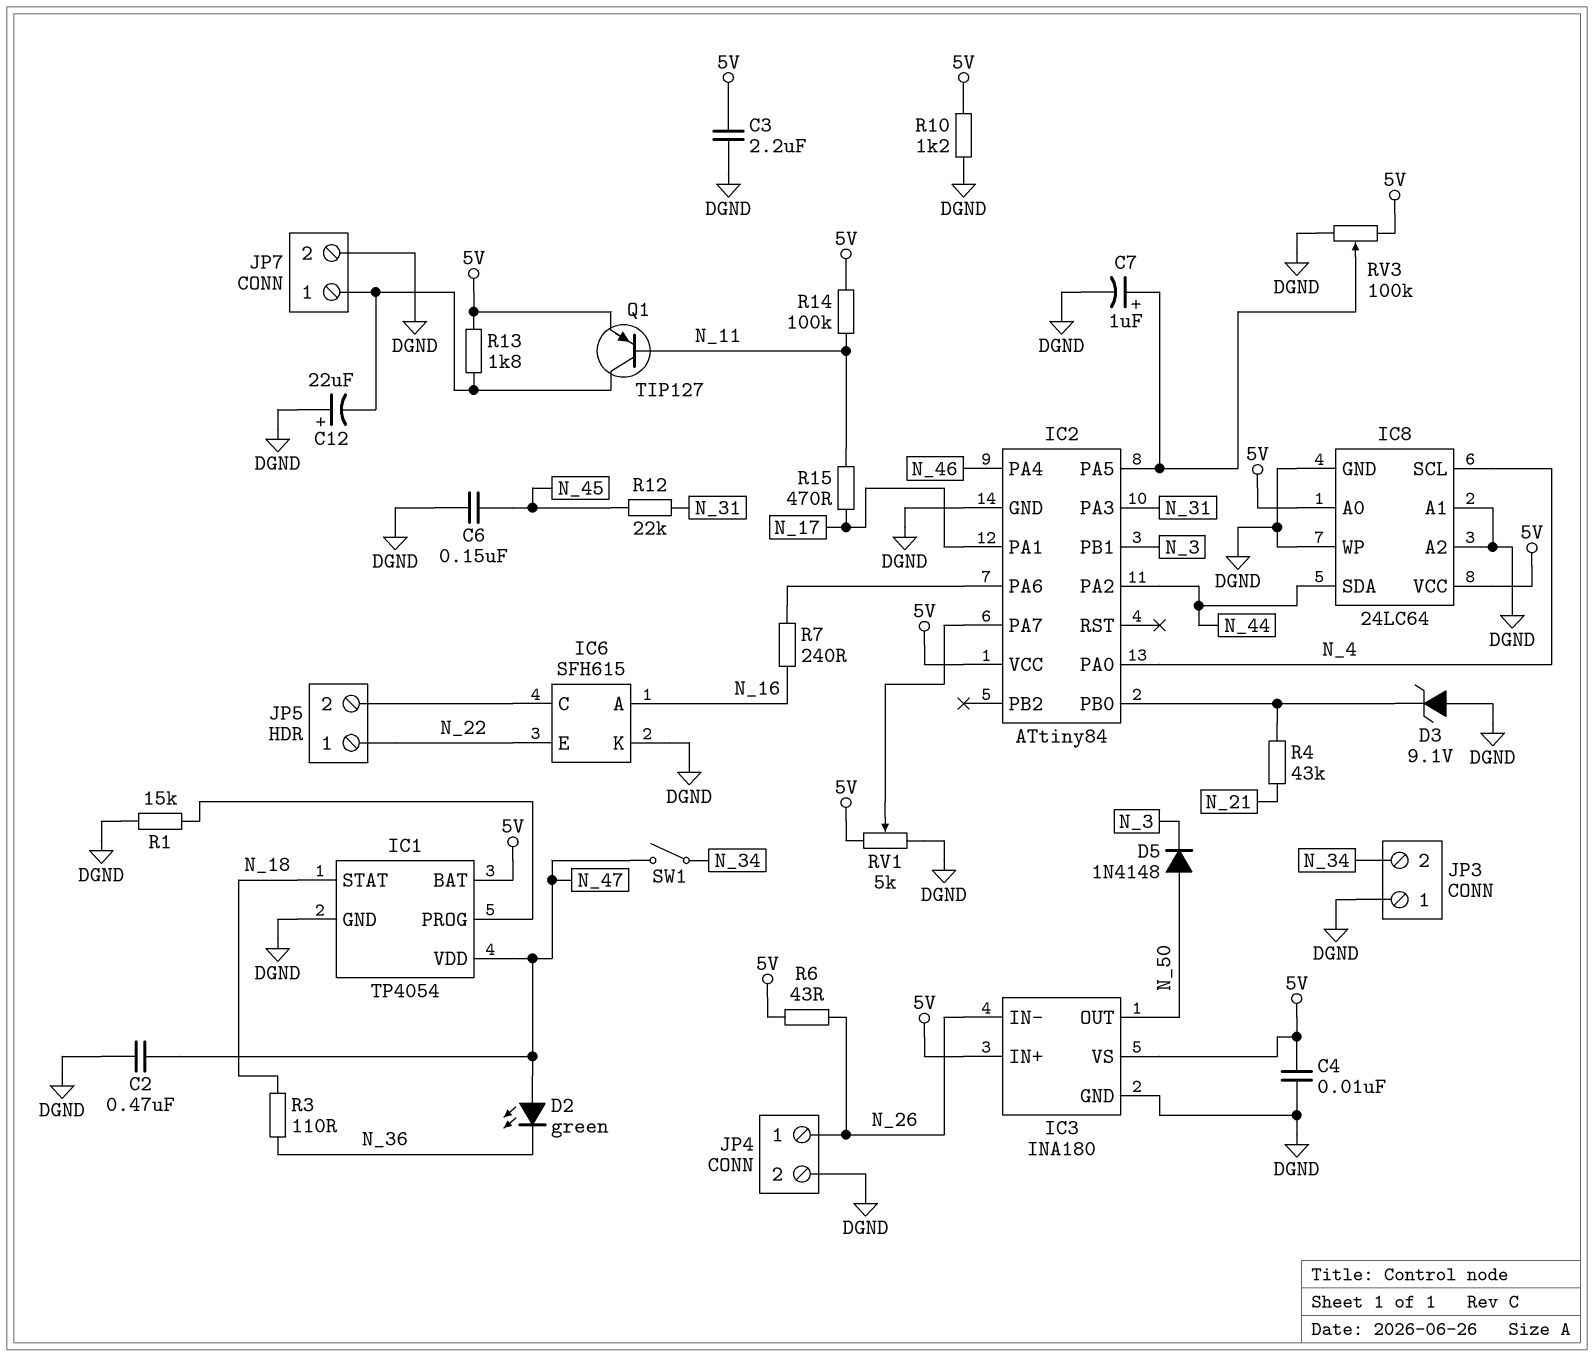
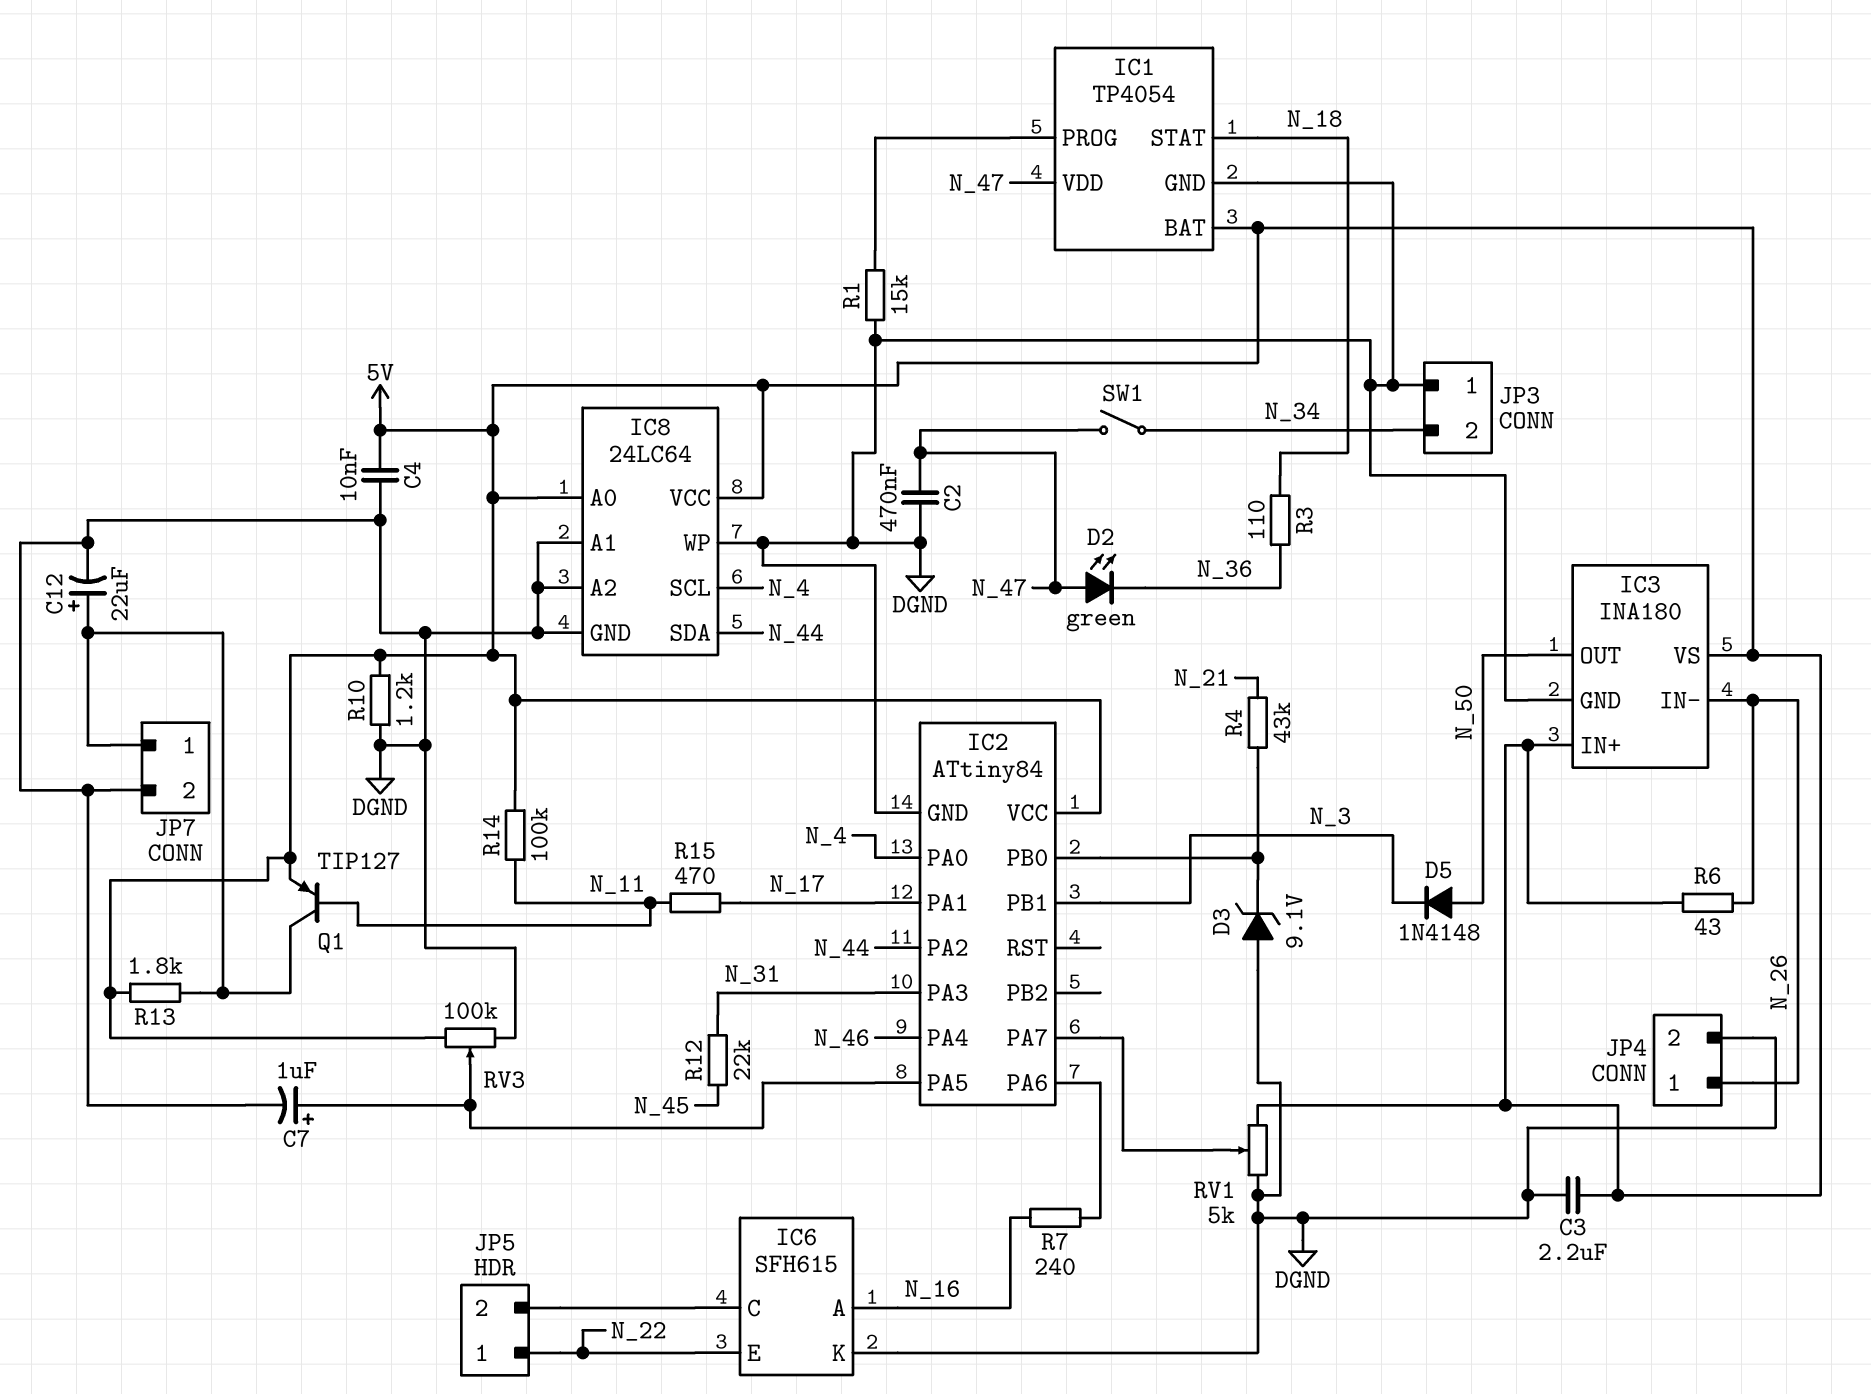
C6: 150nF (DGND, N_45) -> none
C12: 22uF (plus DGND, minus JP7/1) -> 22uF (plus JP7/1, minus DGND)

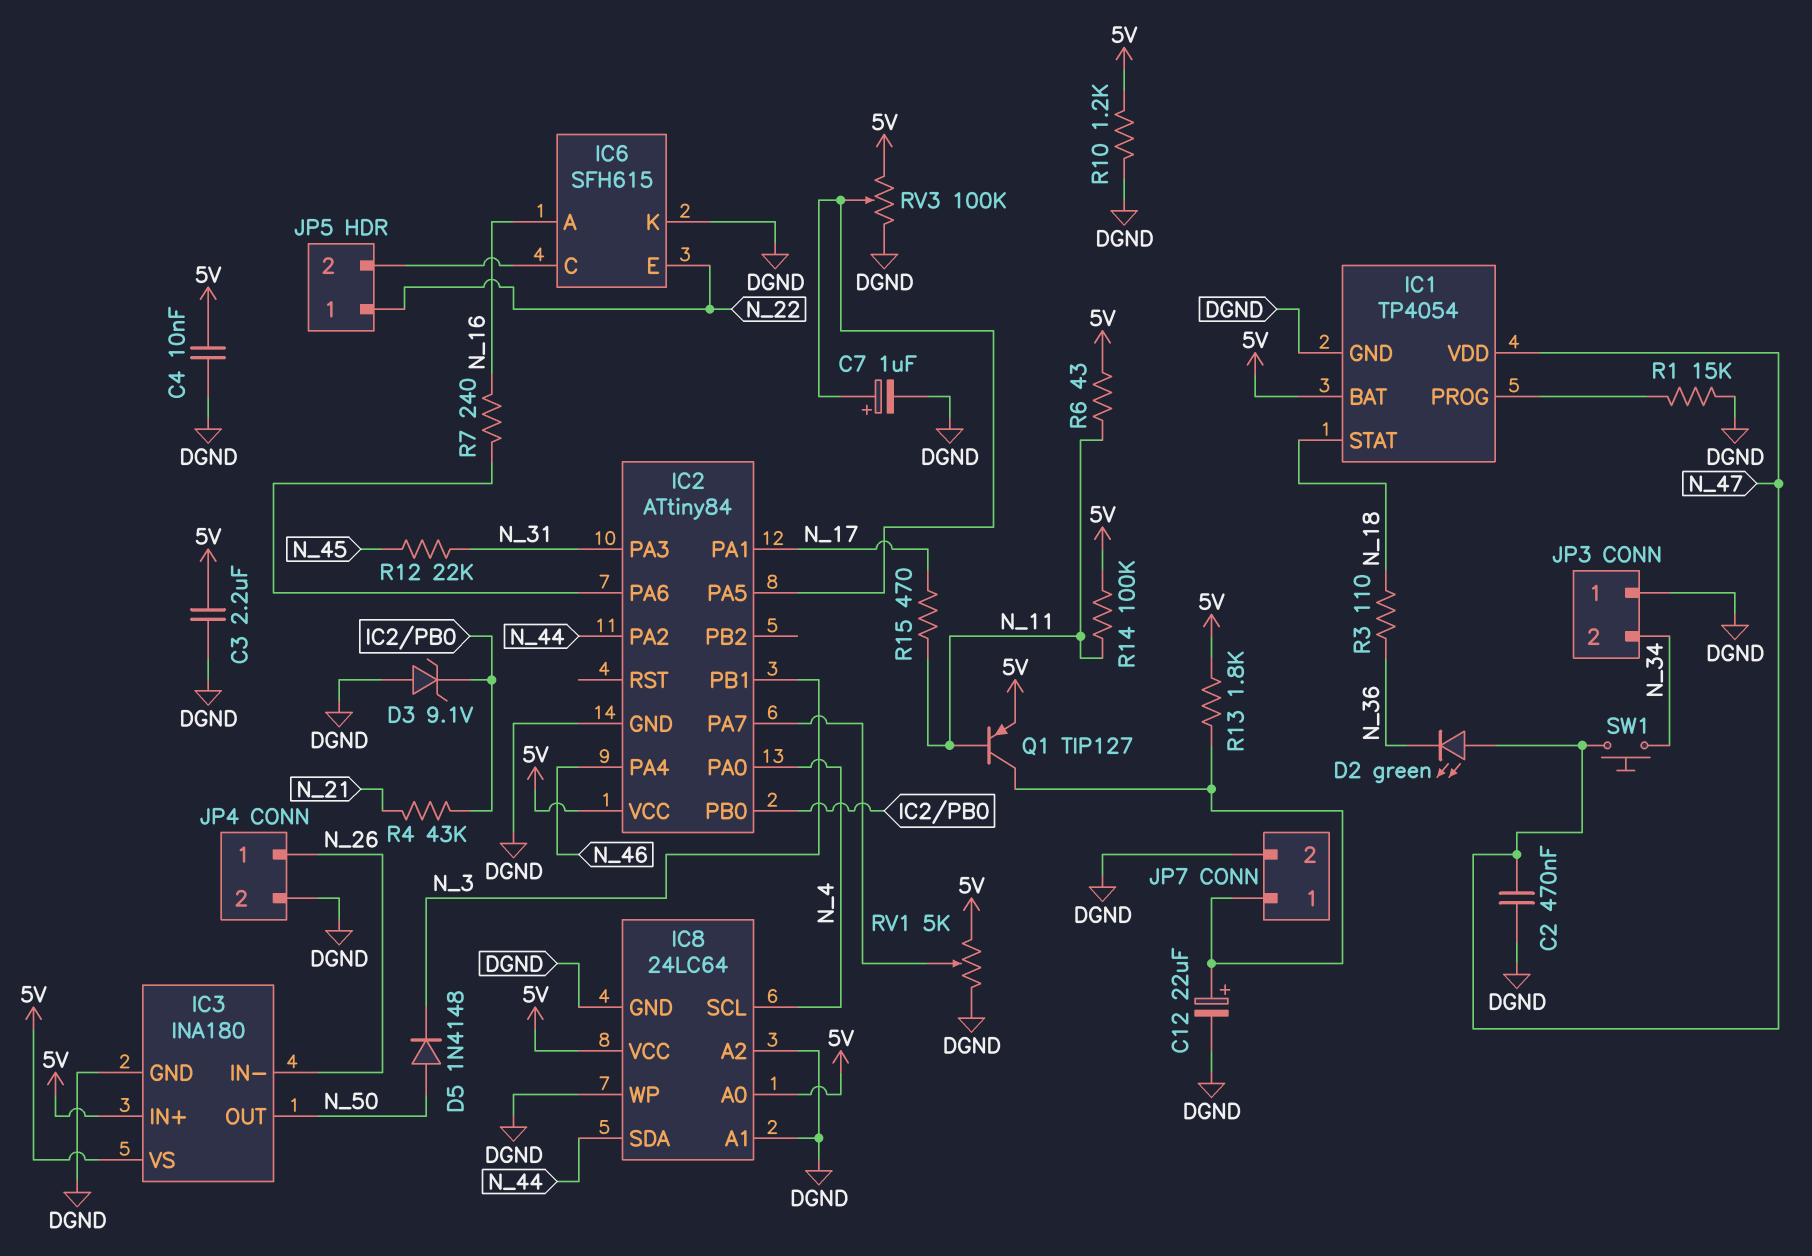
R6: 43 (5V, N_26) -> 43 (5V, N_11)
SW1: switch (N_34, N_47) -> button (N_34, N_47)

